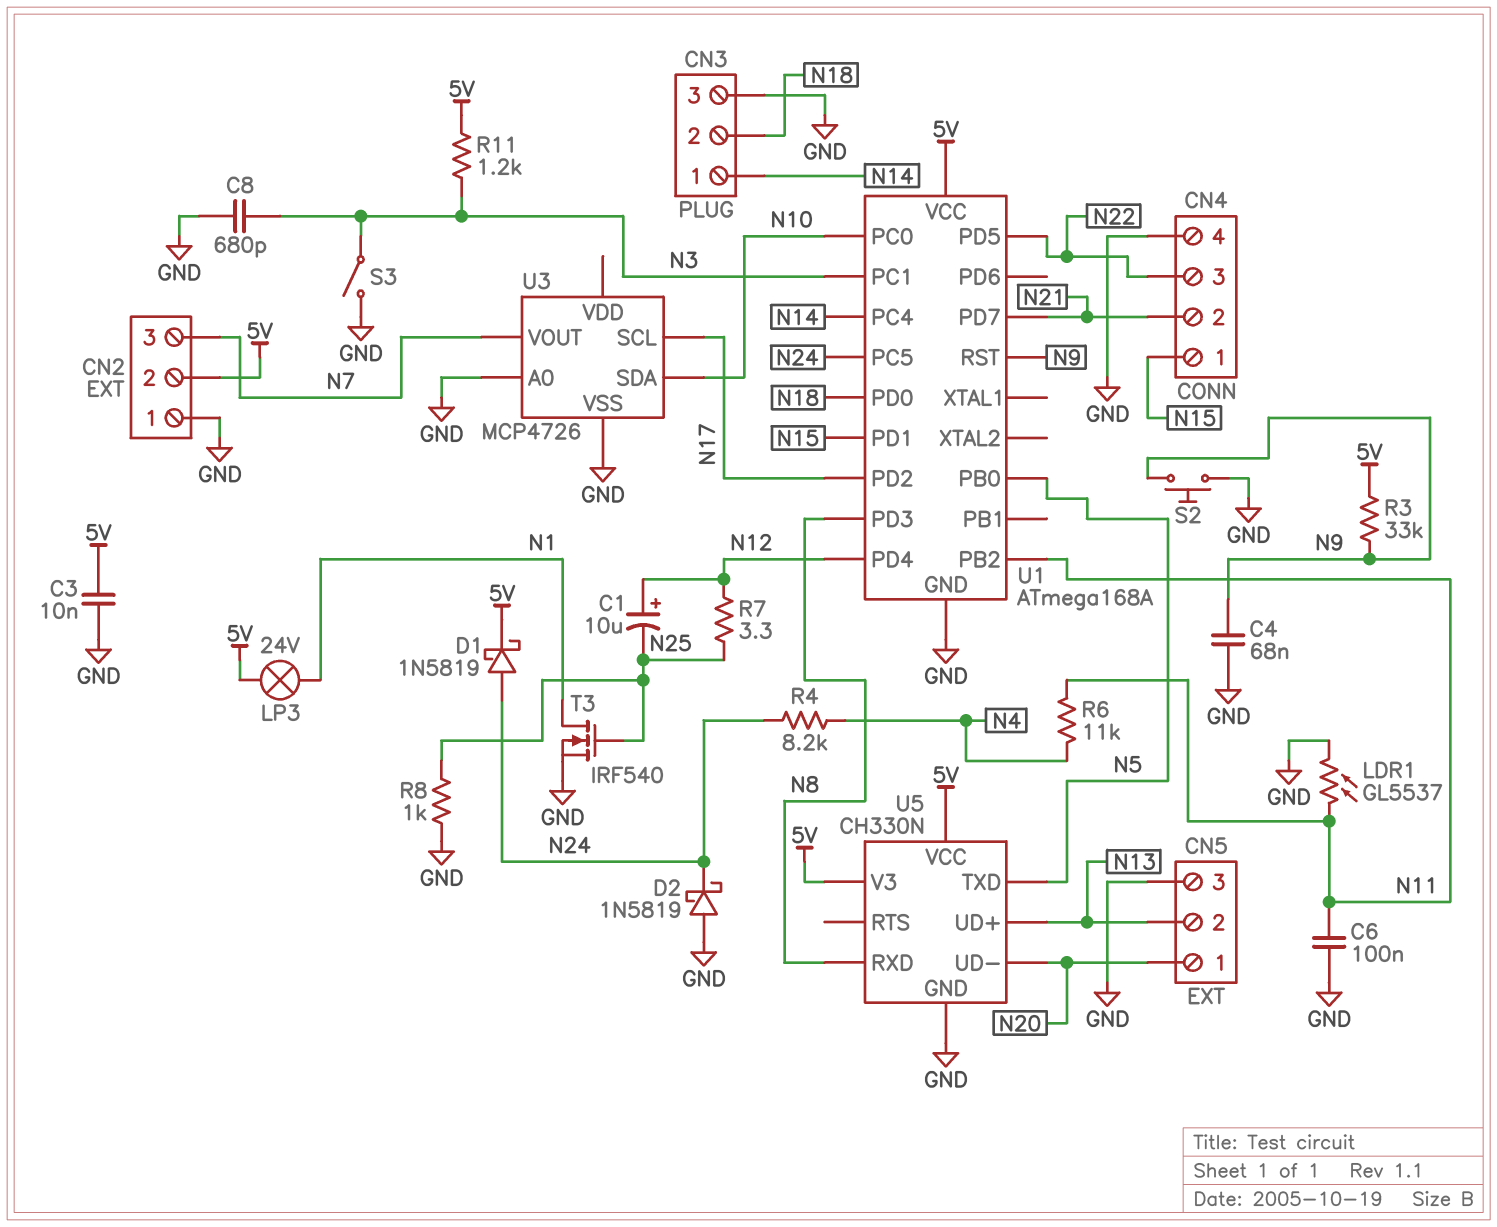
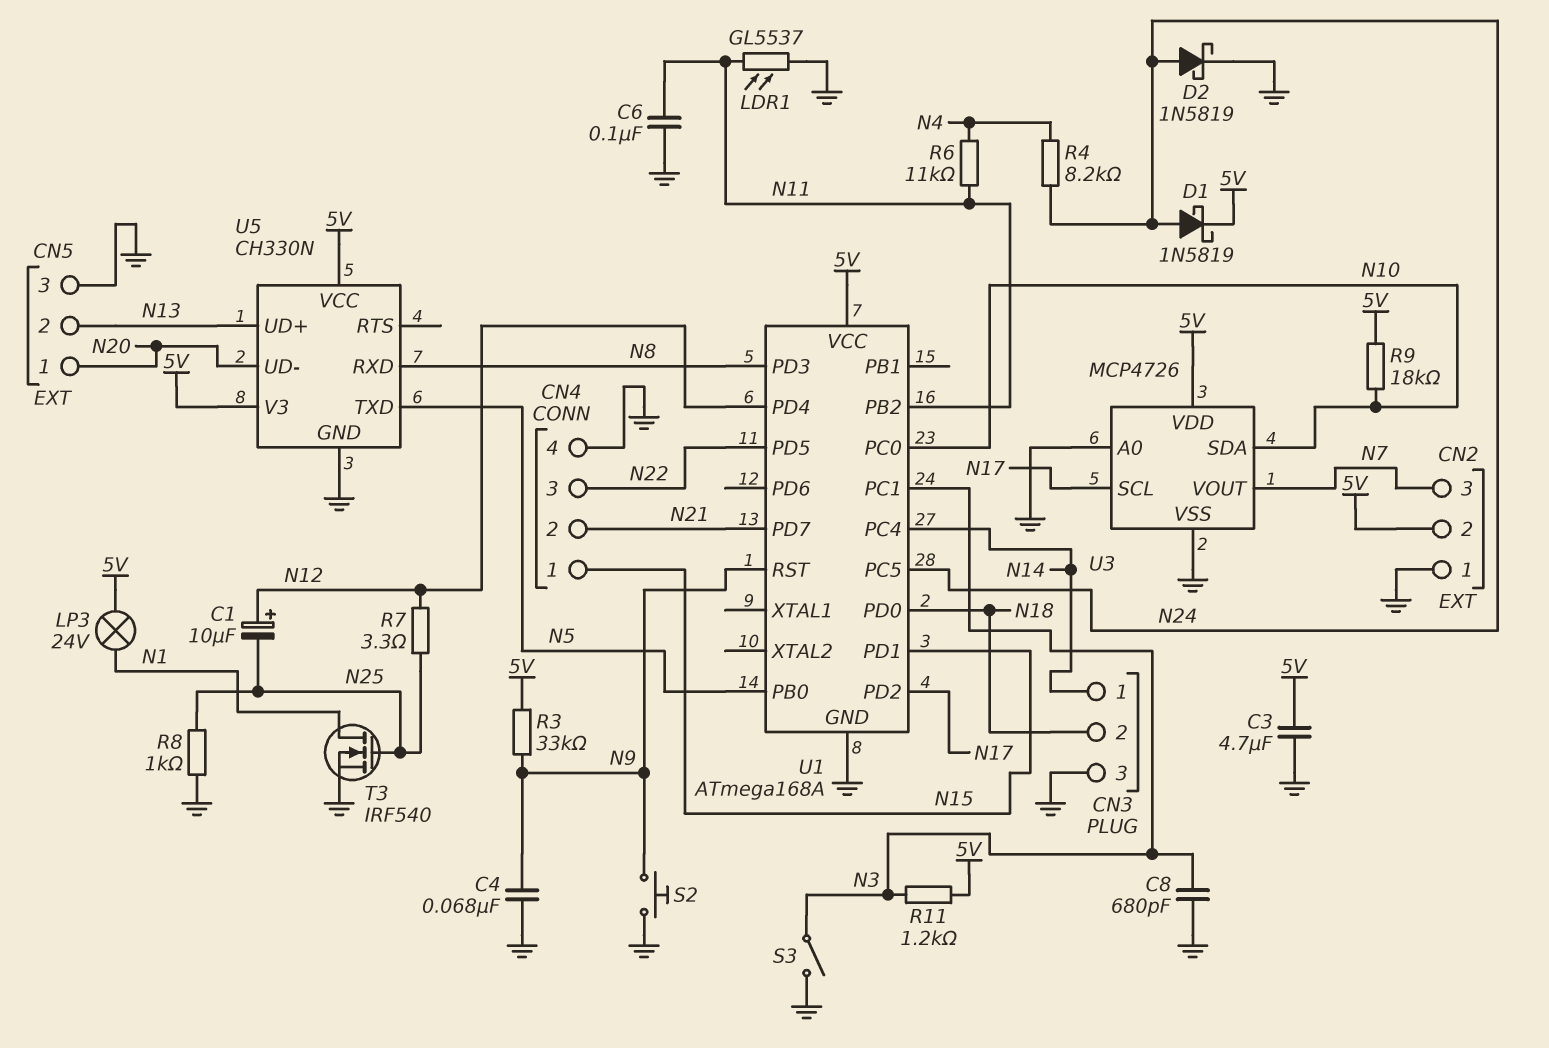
C3: 10nF (5V, GND) -> 4.7uF (5V, GND)
D2: schottky 1N5819 (A GND, K N24) -> schottky 1N5819 (A N24, K GND)
R9: none -> 18k (5V, N10)
U3 pin VDD: none -> 5V

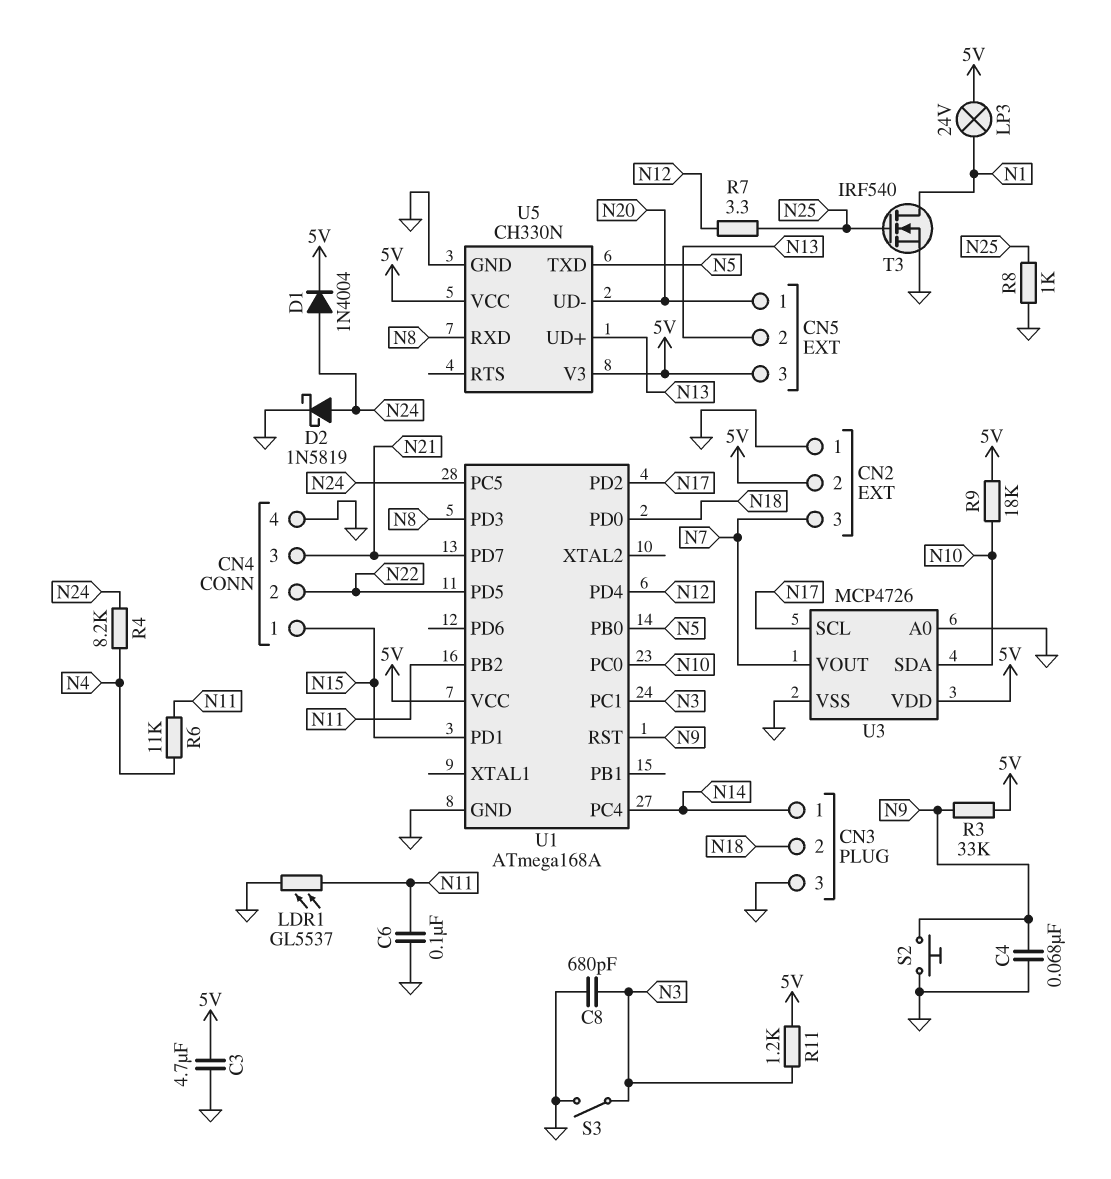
C1: 10uF (plus N12, minus N25) -> none
CN4 pin 2: N21 -> N22
CN4 pin 3: N22 -> N21
CN5 pin 3: GND -> 5V
D1: schottky 1N5819 (A N24, K 5V) -> diode 1N4004 (A N24, K 5V)

